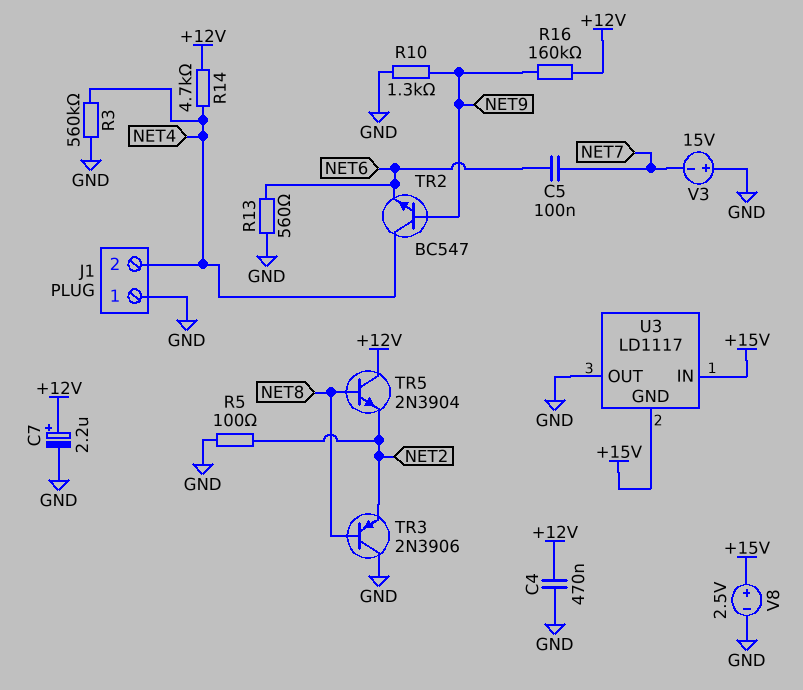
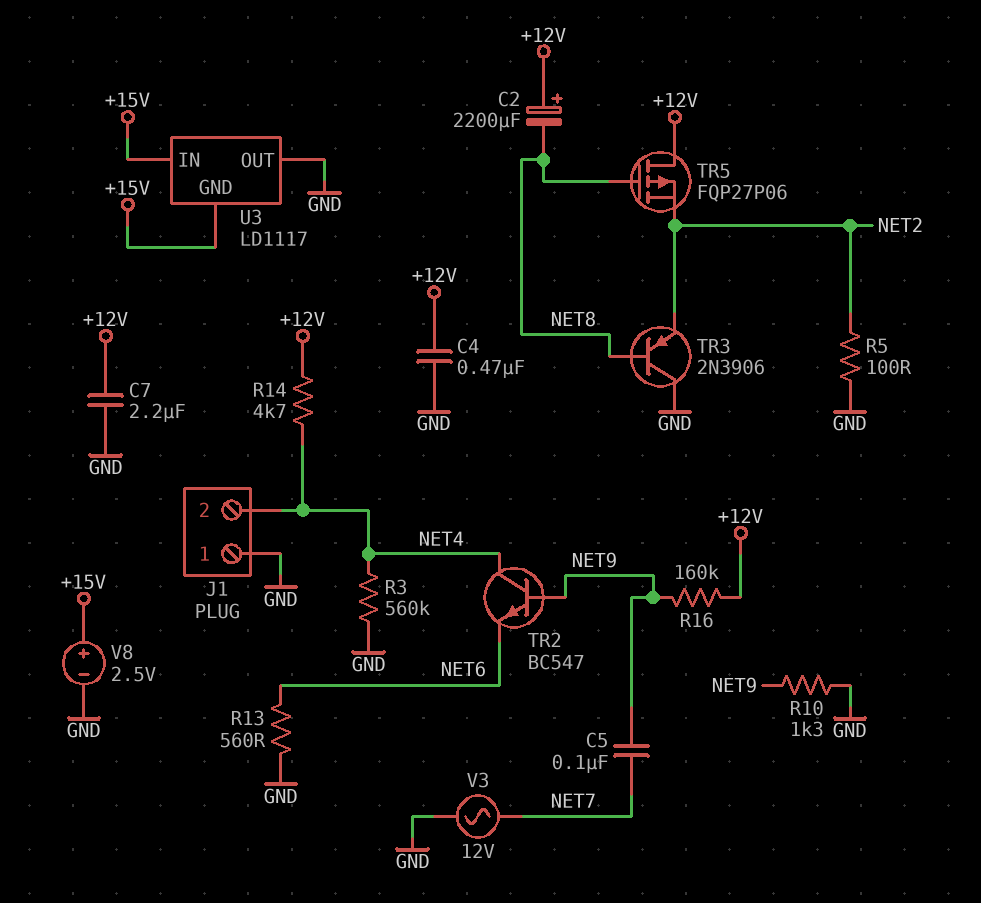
C2: none -> 2200uF (plus +12V, minus NET8)
C5: 100nF (NET6, NET7) -> 100nF (NET7, NET9)
C7: 2.2uF (plus +12V, minus GND) -> 2.2uF (+12V, GND)
TR5: NPN 2N3904 (B NET8, C +12V, E NET2) -> PMOS FQP27P06 (G NET8, D +12V, S NET2)
V3: 15V (plus GND, minus NET7) -> AC 12V (GND, NET7)

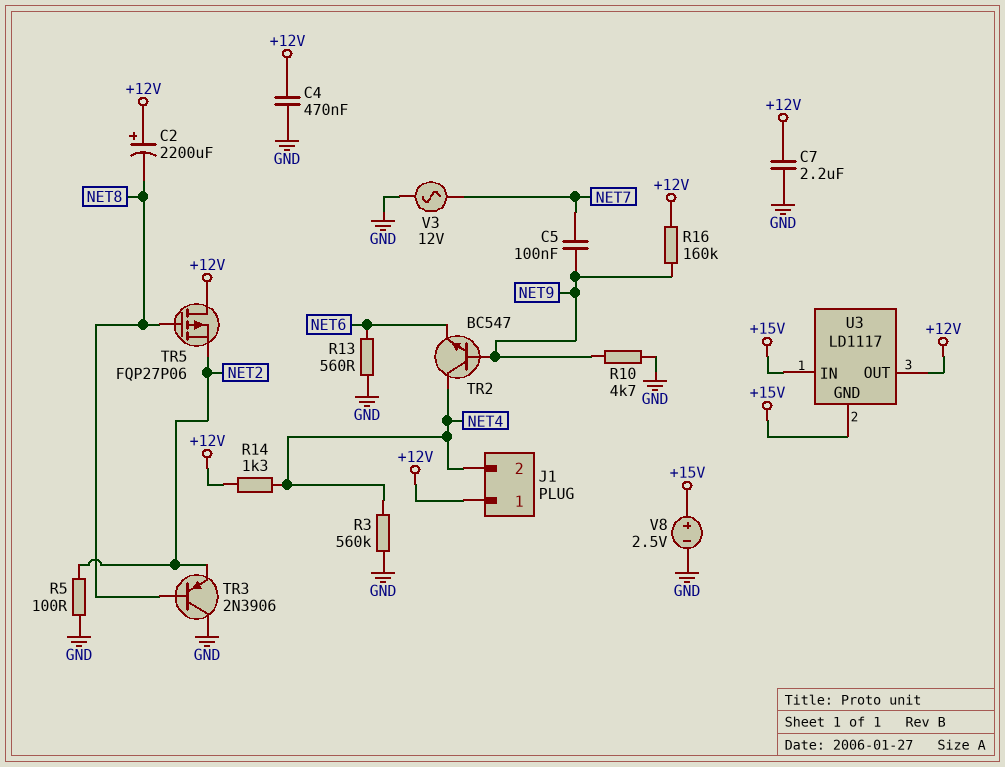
J1 pin 1: GND -> +12V
R10: 1.3k (GND, NET9) -> 4.7k (GND, NET9)
R14: 4.7k (+12V, NET4) -> 1.3k (+12V, NET4)
U3 pin OUT: GND -> +12V

